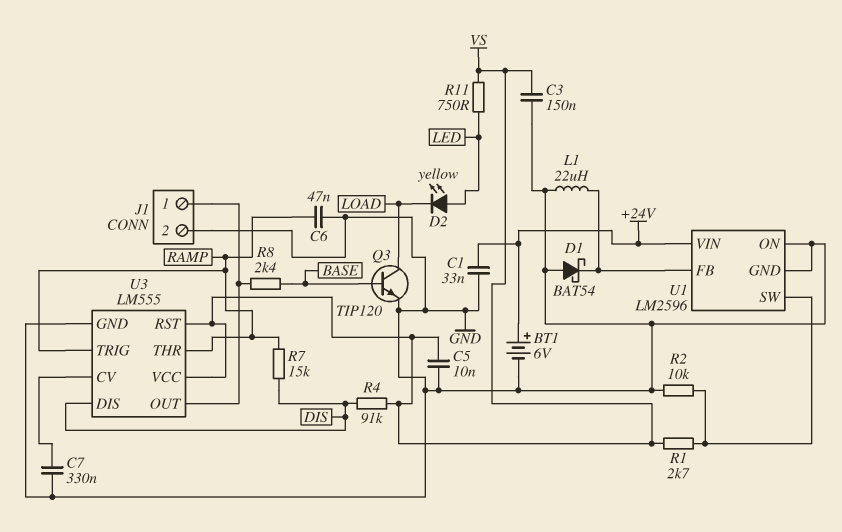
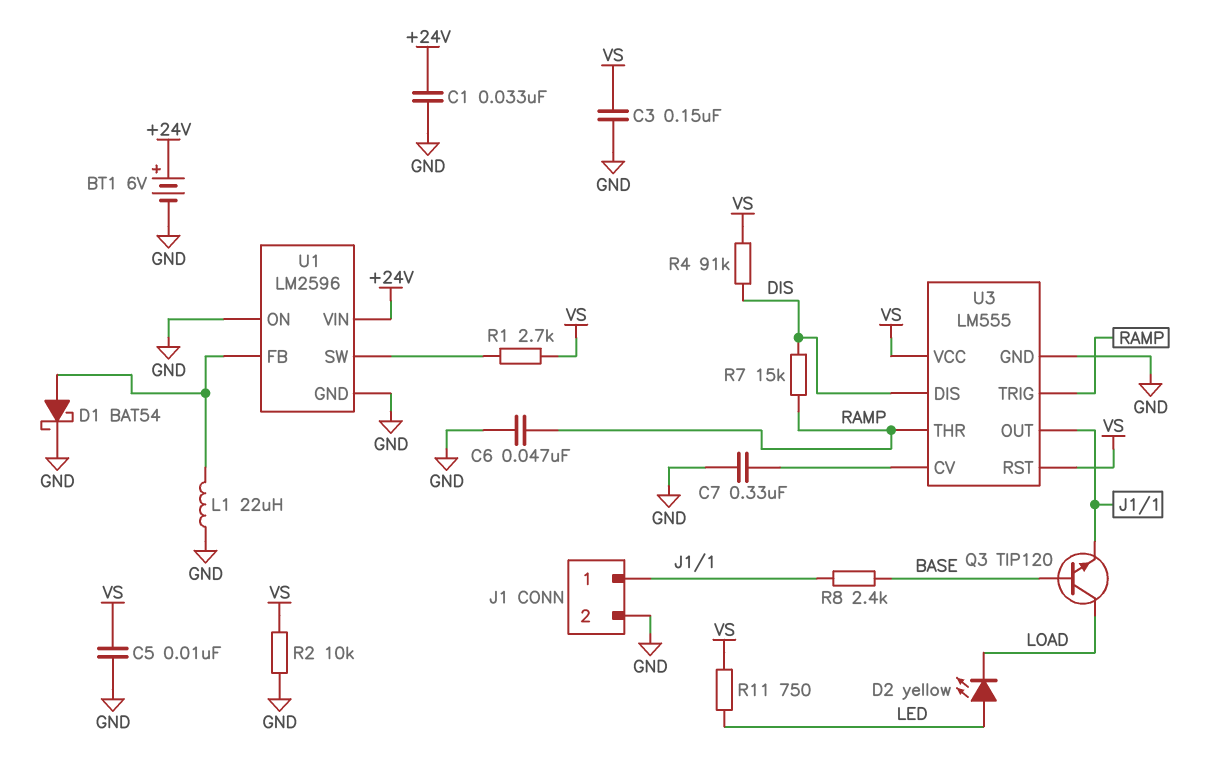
D1: schottky BAT54 (A GND, K U1/FB) -> schottky BAT54 (A U1/FB, K GND)
Q3: NPN TIP120 (B BASE, C LOAD, E GND) -> NPN TIP120 (B BASE, C LOAD, E J1/1)
R2: 10k (GND, U1/SW) -> 10k (GND, VS)

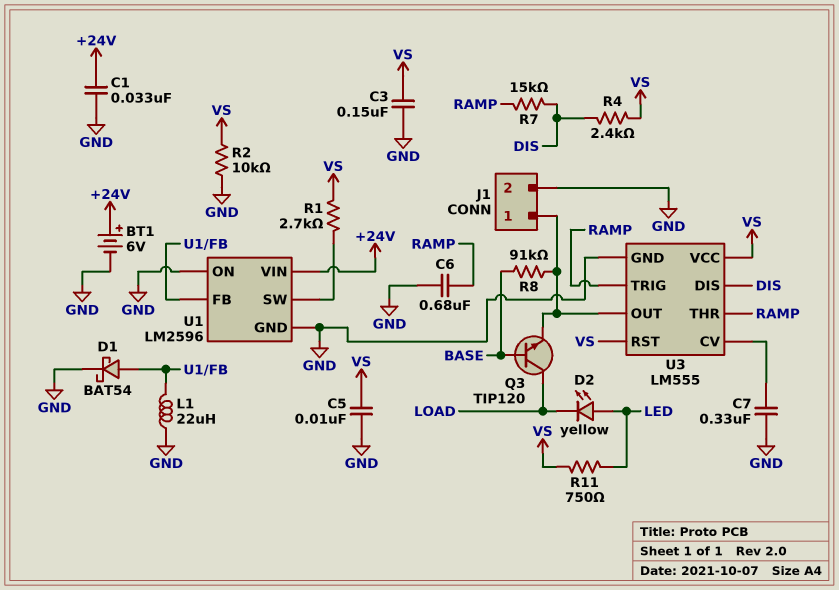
C6: 47nF (GND, RAMP) -> 680nF (GND, RAMP)
R4: 91k (DIS, VS) -> 2.4k (DIS, VS)
R8: 2.4k (BASE, J1/1) -> 91k (BASE, J1/1)

